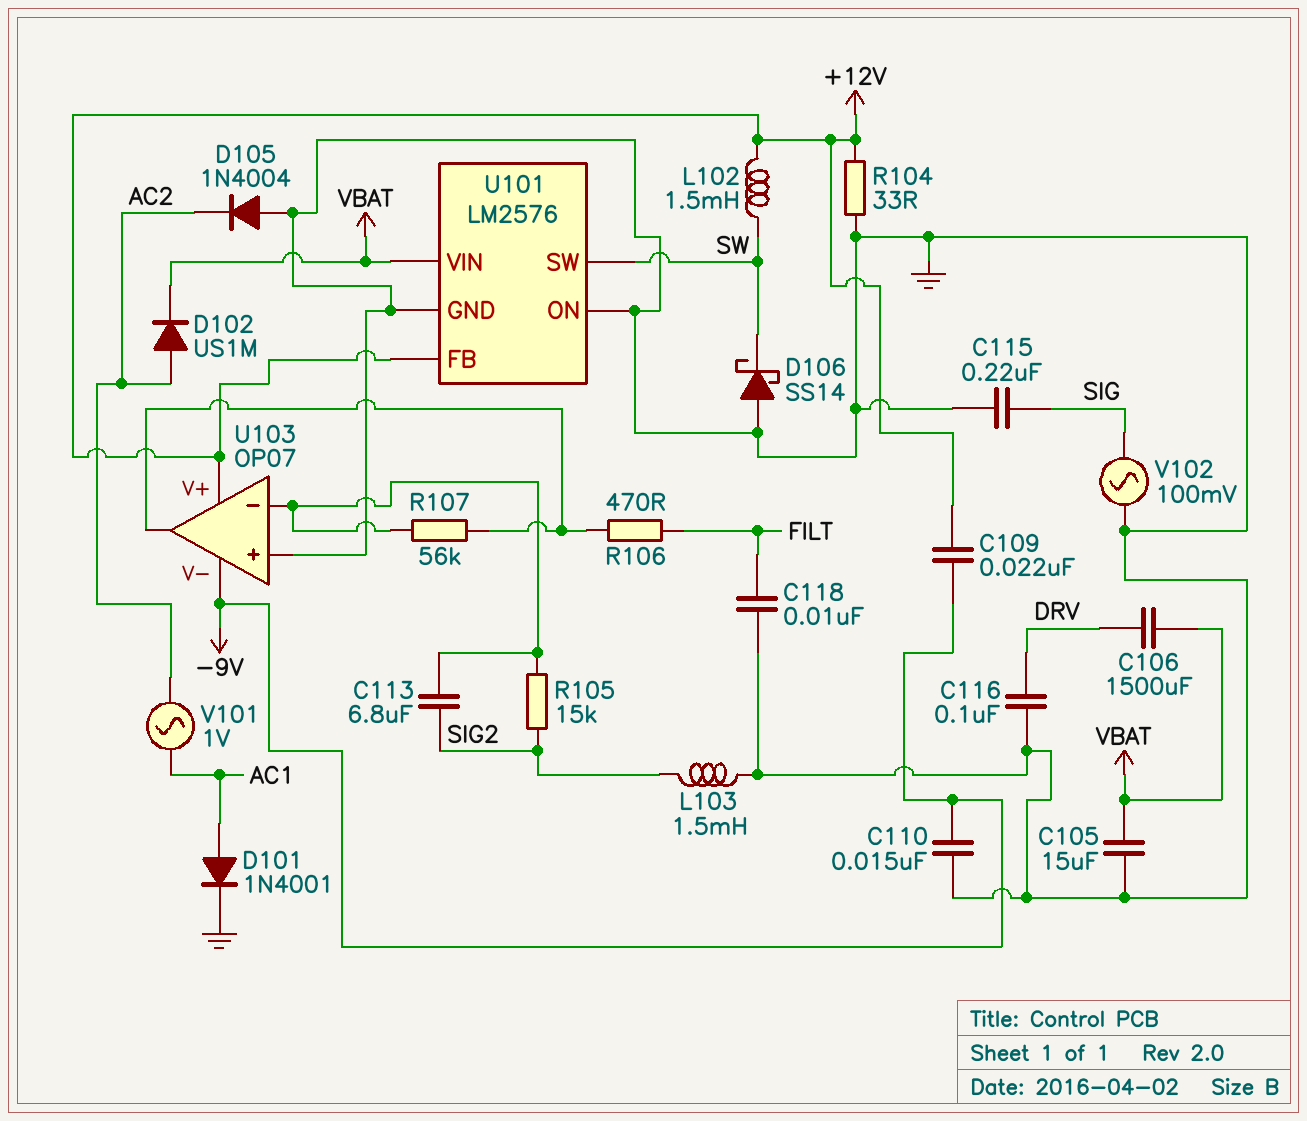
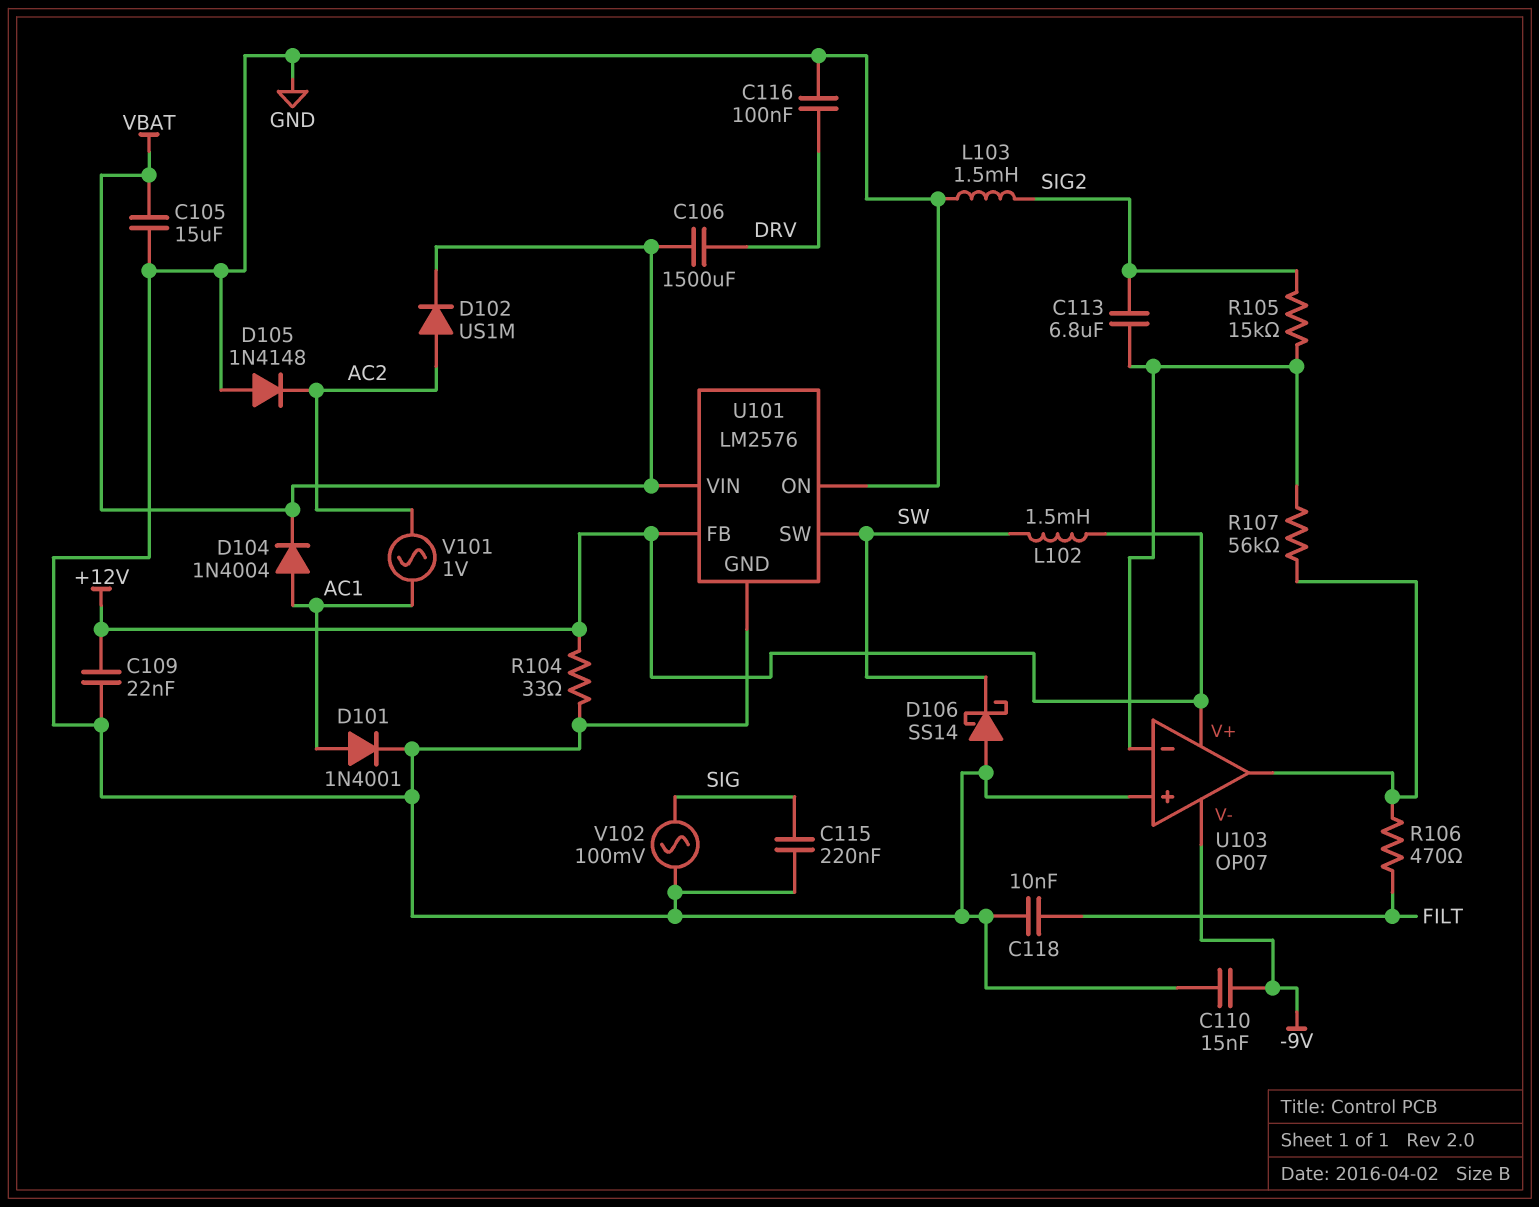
C109: 22nF (+12V, -9V) -> 22nF (+12V, GND)
D104: none -> diode 1N4004 (A AC1, K VBAT)
D105: diode 1N4004 (A GND, K AC2) -> diode 1N4148 (A GND, K AC2)

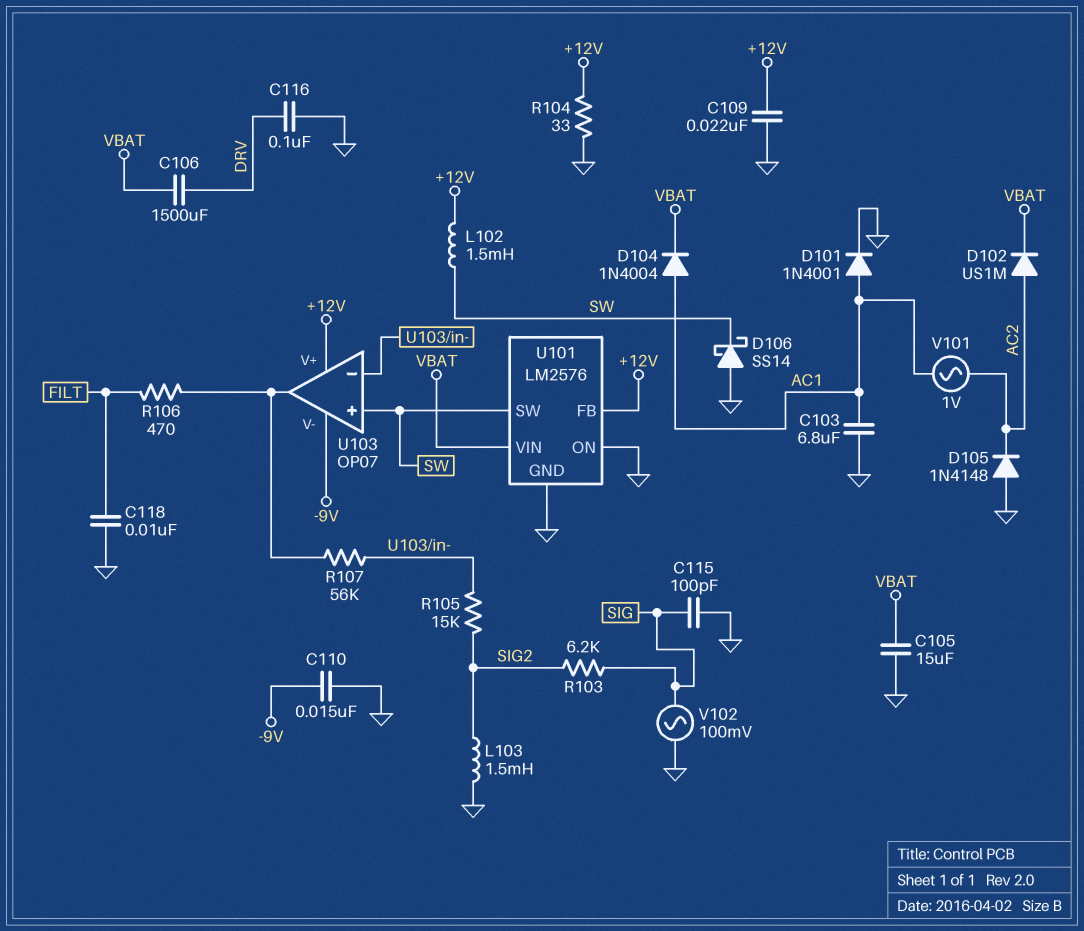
C103: none -> 6.8uF (AC1, GND)
C113: 6.8uF (SIG2, U103/in-) -> none
C115: 220nF (GND, SIG) -> 100pF (GND, SIG)
R103: none -> 6.2k (SIG, SIG2)
U103 pin in+: GND -> SW

